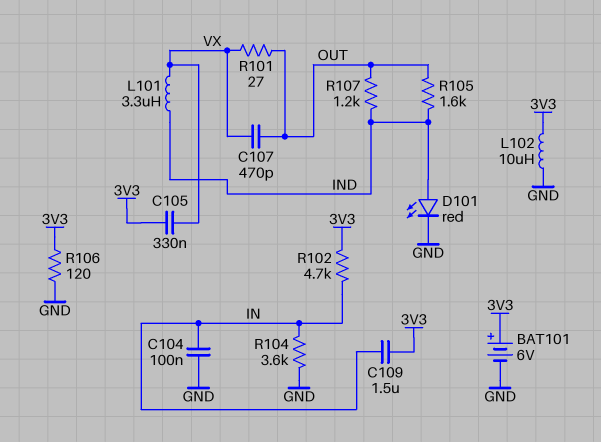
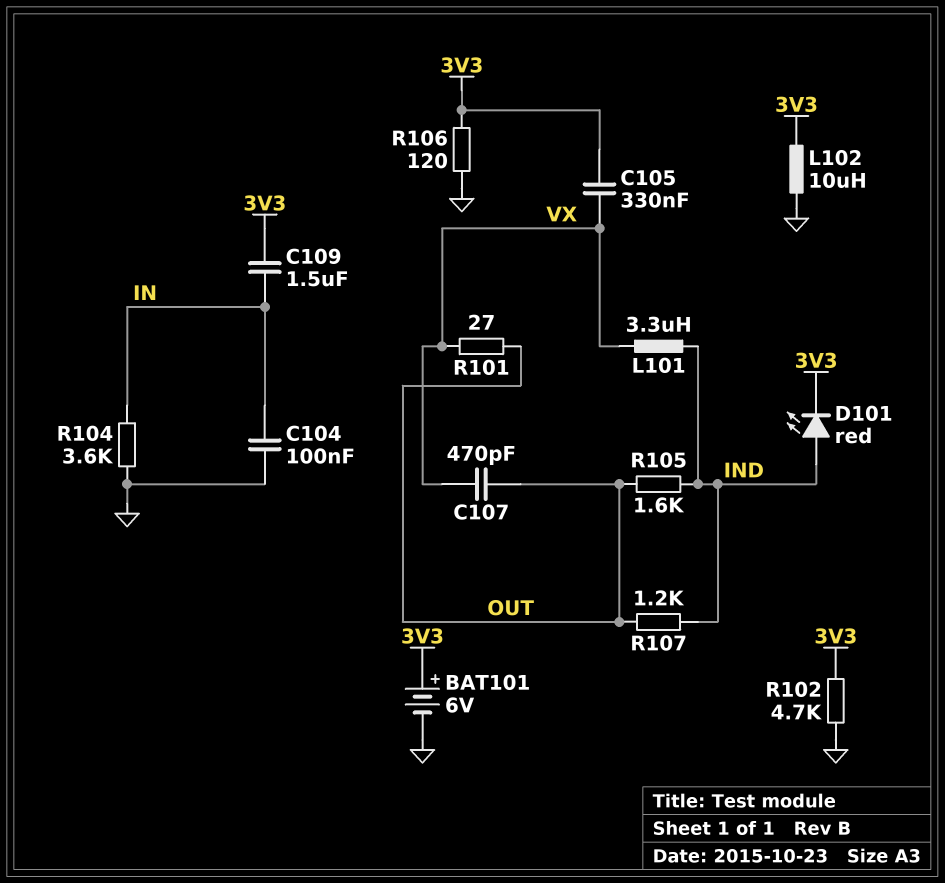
D101: LED red (A IND, K GND) -> LED red (A IND, K 3V3)
R102: 4.7k (3V3, IN) -> 4.7k (3V3, GND)

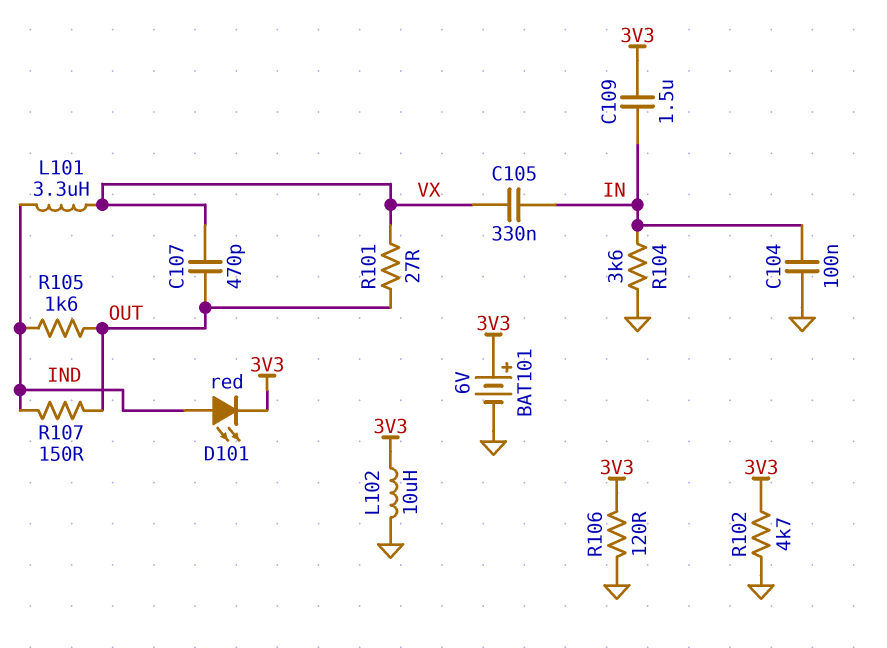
C105: 330nF (3V3, VX) -> 330nF (IN, VX)
R107: 1.2k (IND, OUT) -> 150 (IND, OUT)

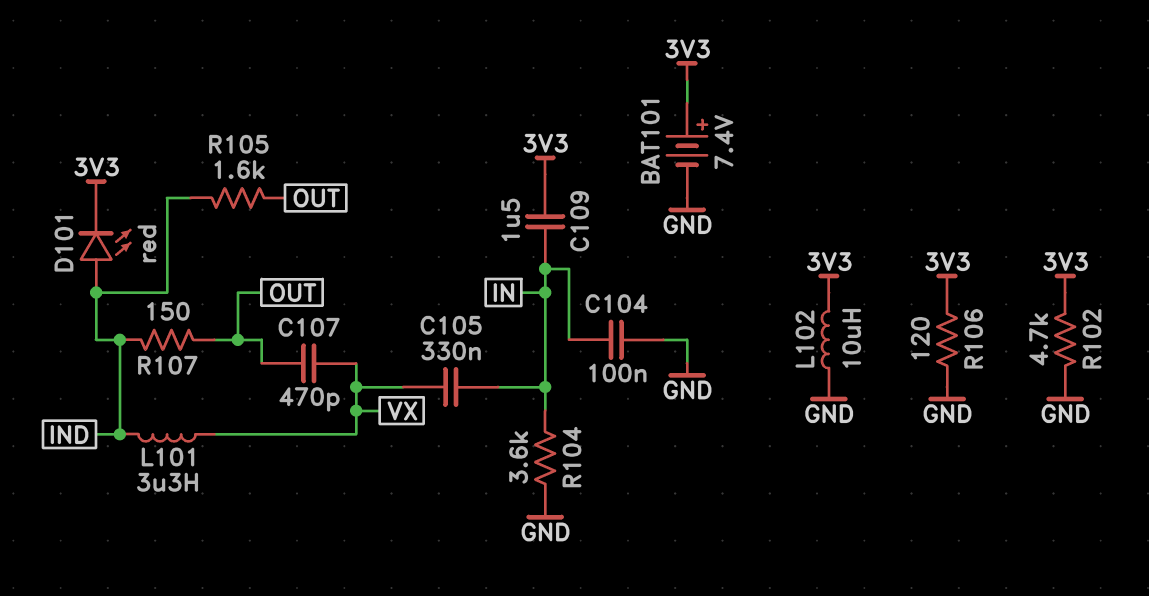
BAT101: 6V (plus 3V3, minus GND) -> 7.4V (plus 3V3, minus GND)
R101: 27 (OUT, VX) -> none

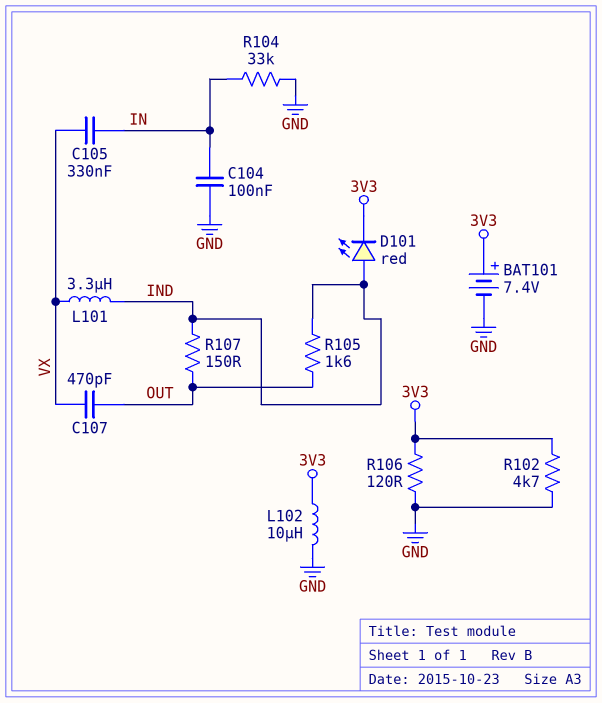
C109: 1.5uF (3V3, IN) -> none
R104: 3.6k (GND, IN) -> 33k (GND, IN)

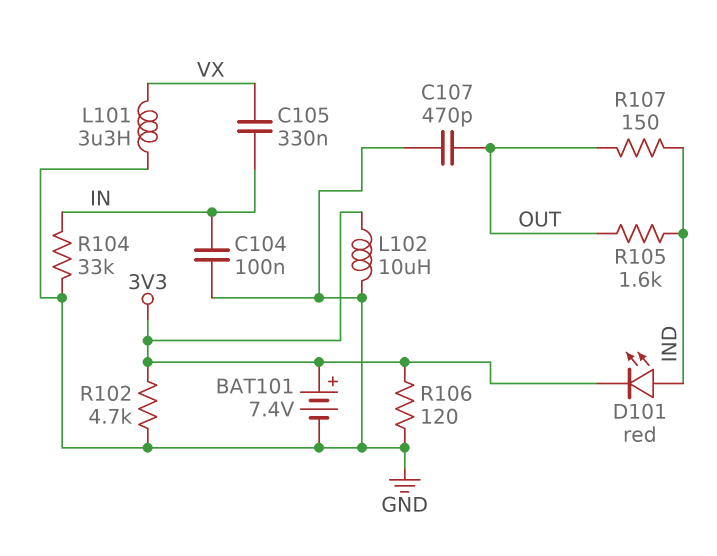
C107: 470pF (OUT, VX) -> 470pF (GND, OUT)
L101: 3.3uH (IND, VX) -> 3.3uH (GND, VX)

